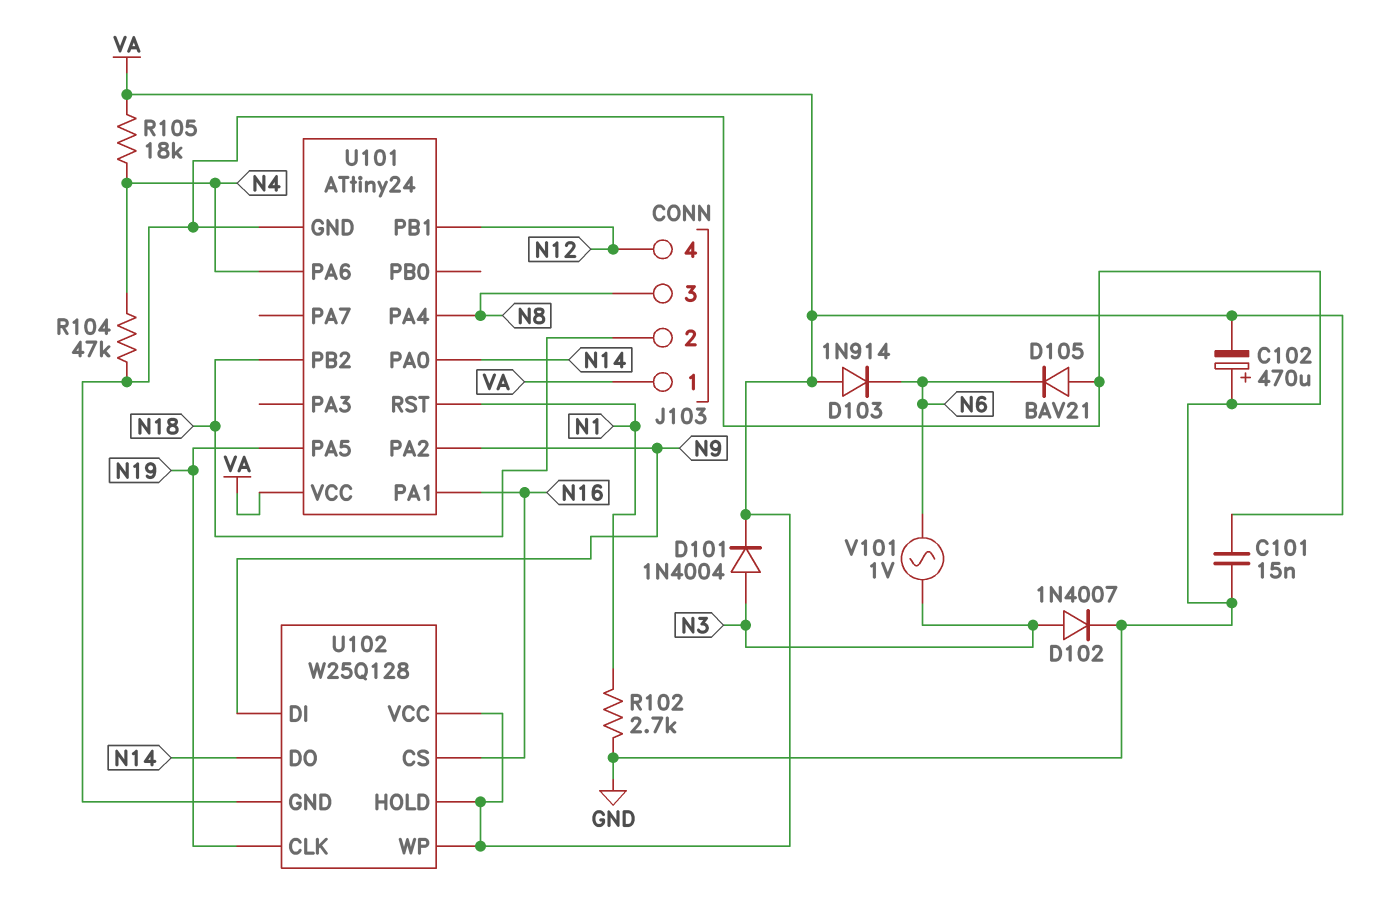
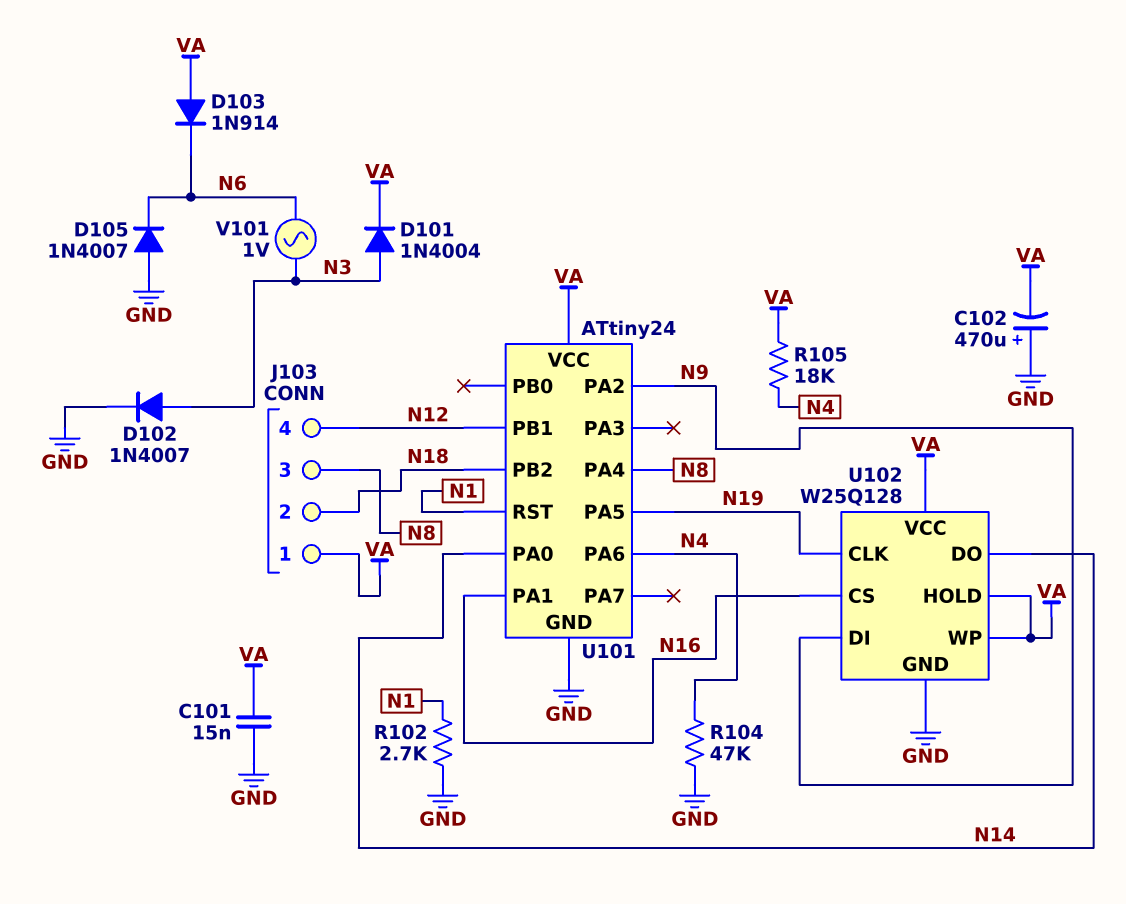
D105: diode BAV21 (A GND, K N6) -> diode 1N4007 (A GND, K N6)

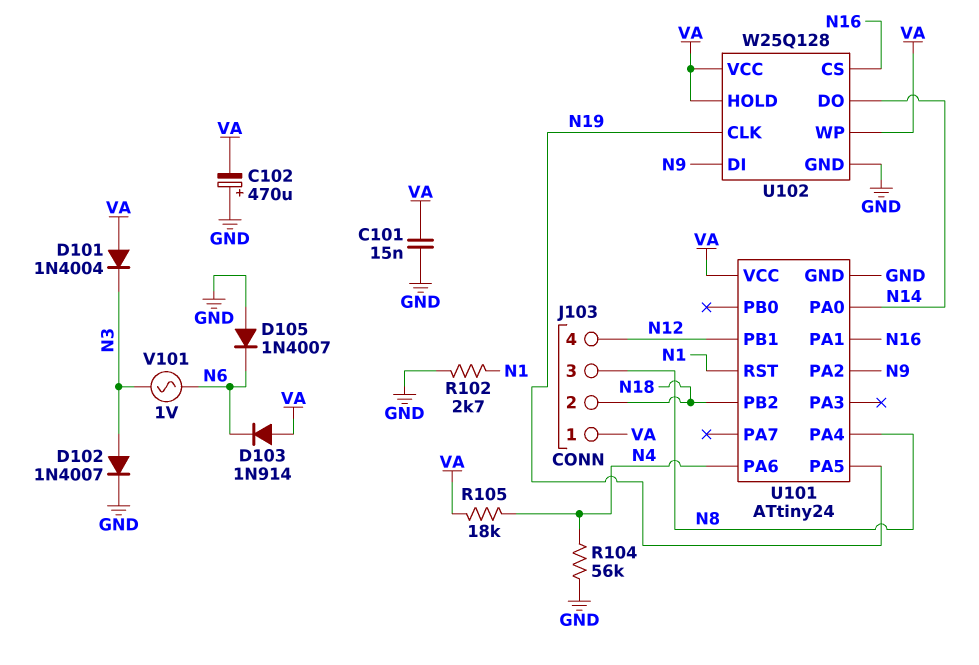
D101: diode 1N4004 (A N3, K VA) -> diode 1N4004 (A VA, K N3)
R104: 47k (GND, N4) -> 56k (GND, N4)

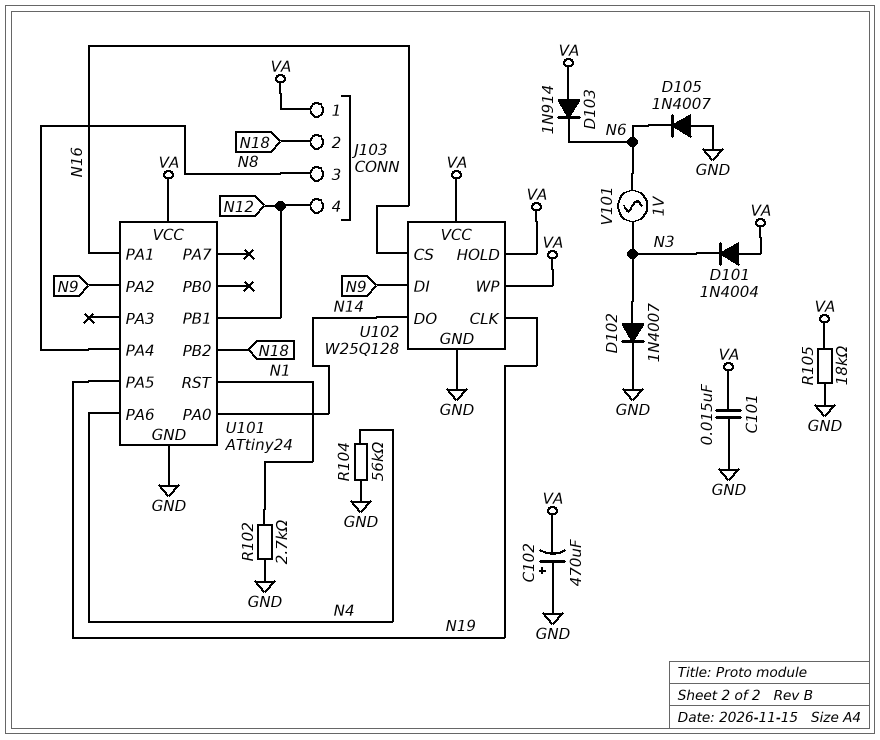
R105: 18k (N4, VA) -> 18k (GND, VA)

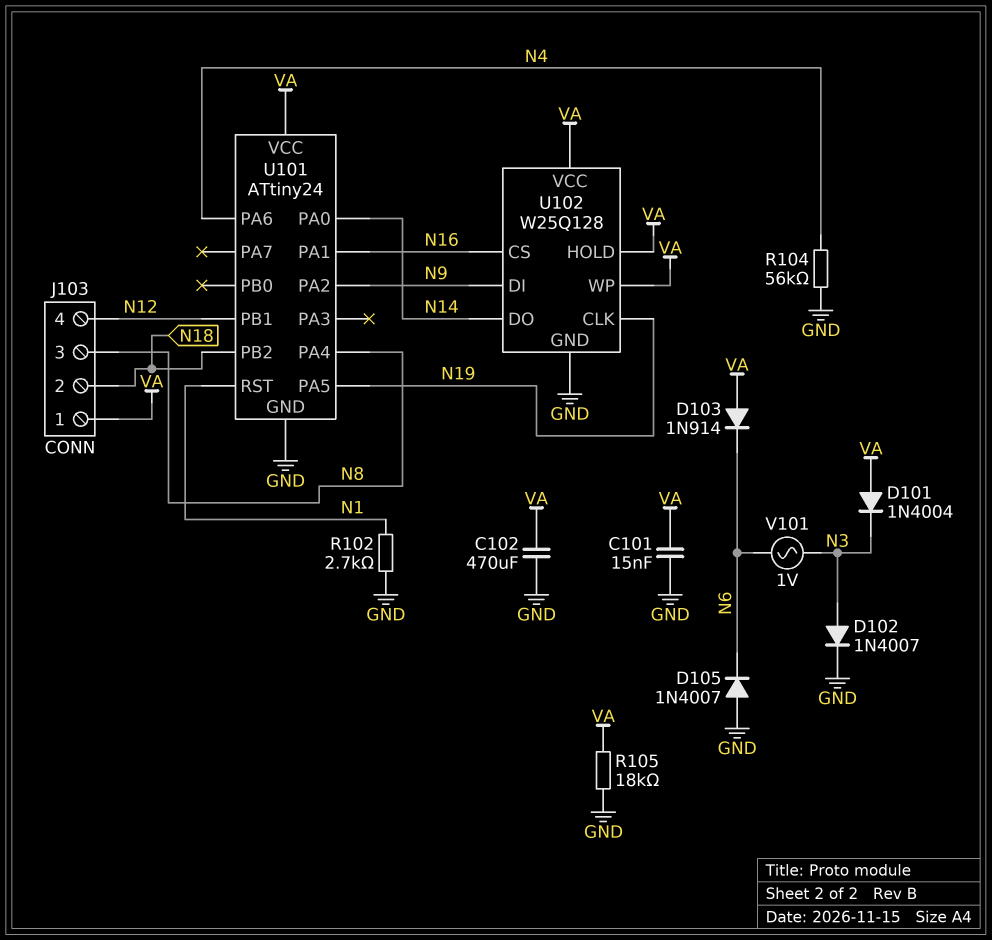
C102: 470uF (plus GND, minus VA) -> 470uF (GND, VA)

